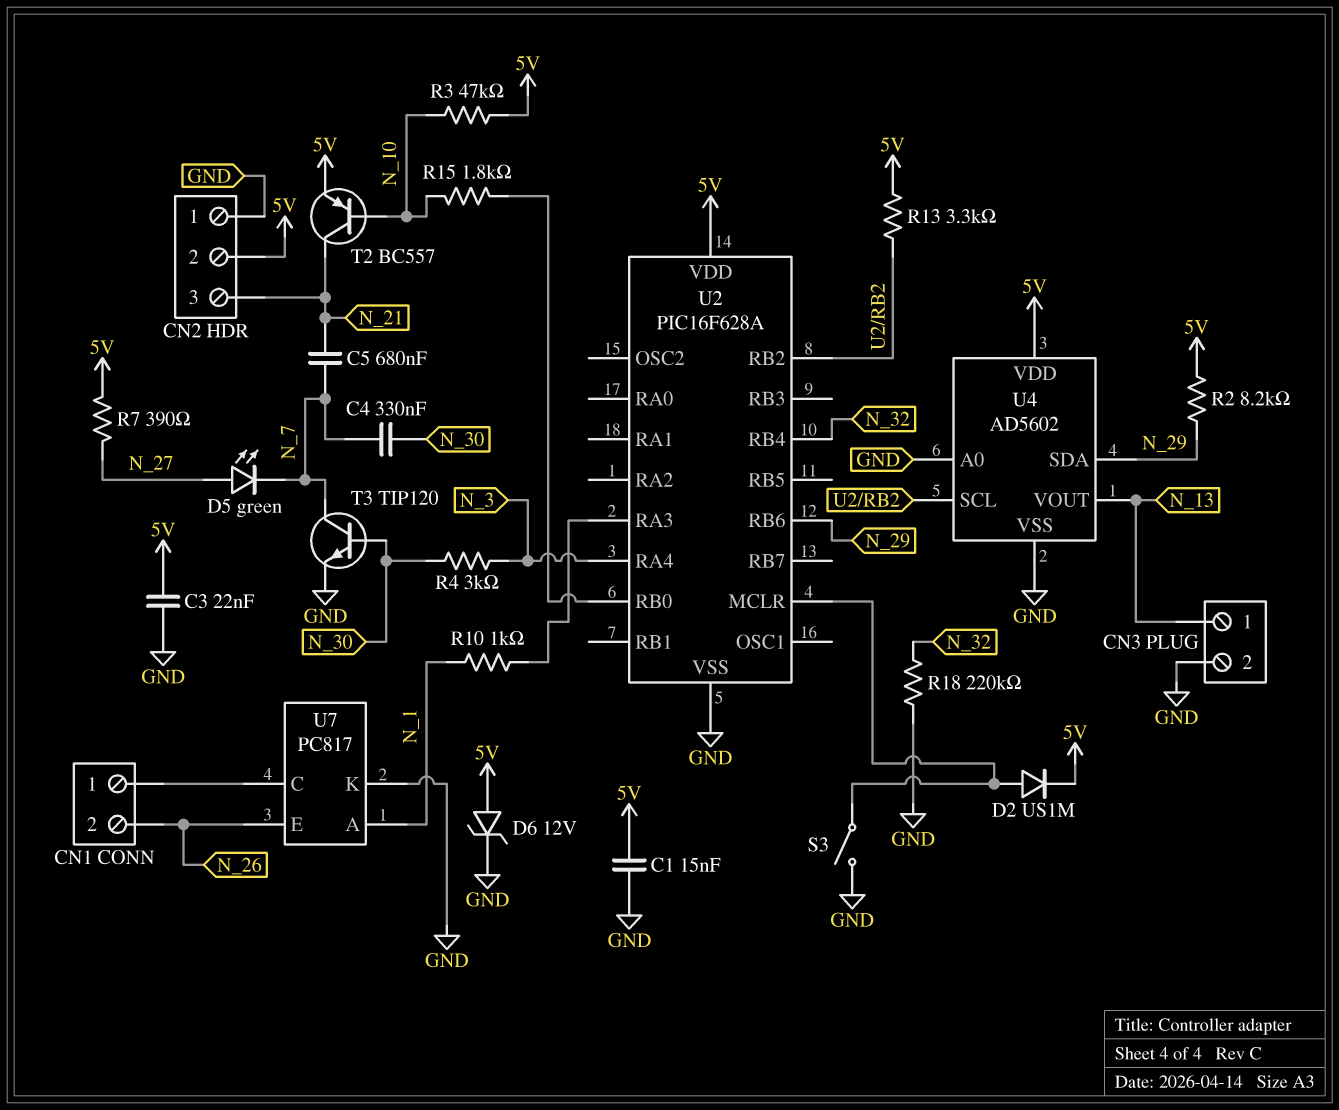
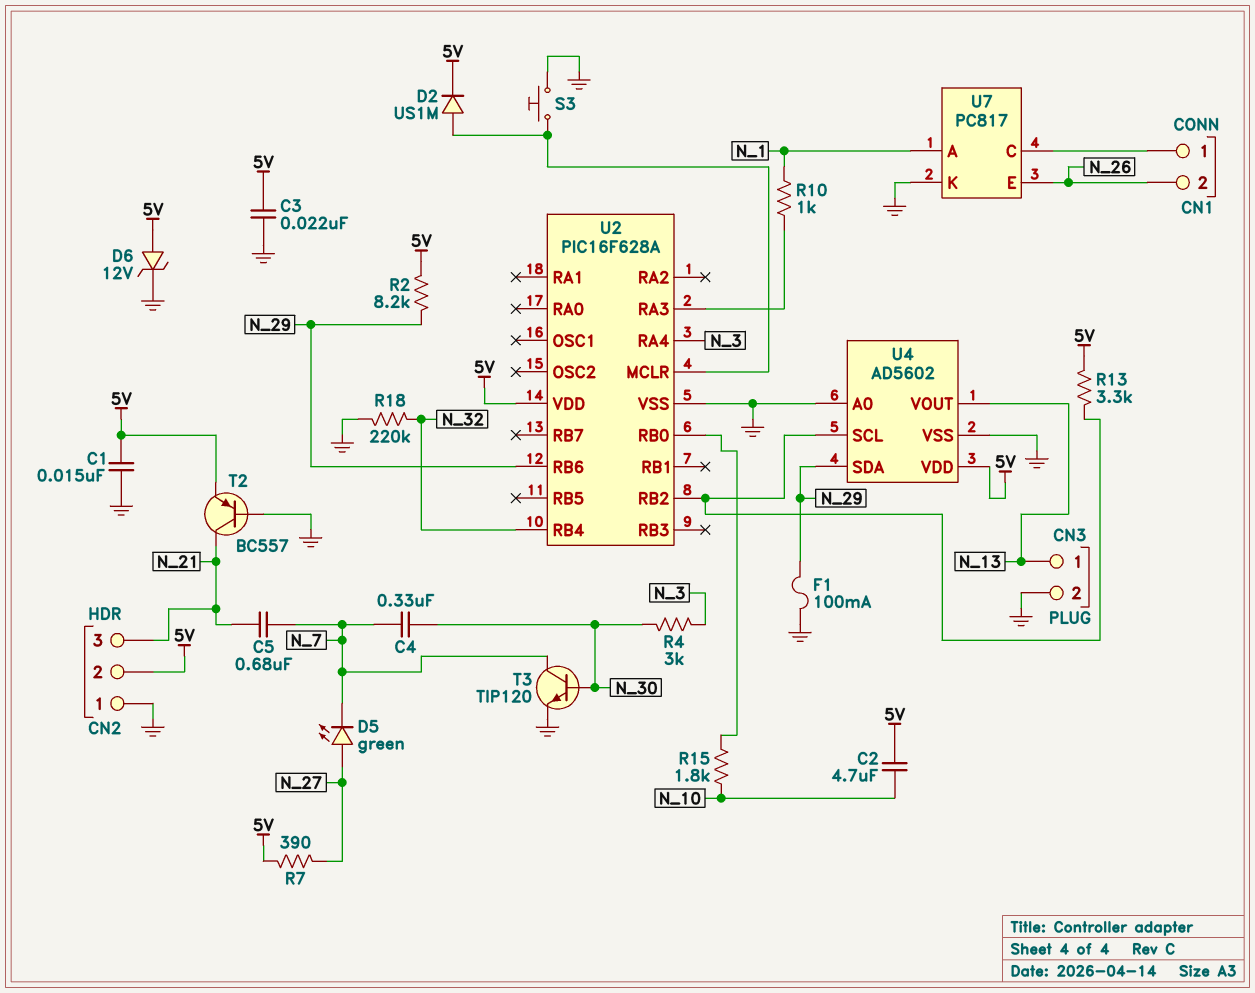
C2: none -> 4.7uF (5V, N_10)
F1: none -> 100mA (GND, N_29)
R3: 47k (5V, N_10) -> none
S3: switch (GND, U2/MCLR) -> button (GND, U2/MCLR)
T2: PNP BC557 (B N_10, C N_21, E 5V) -> PNP BC557 (B GND, C N_21, E 5V)

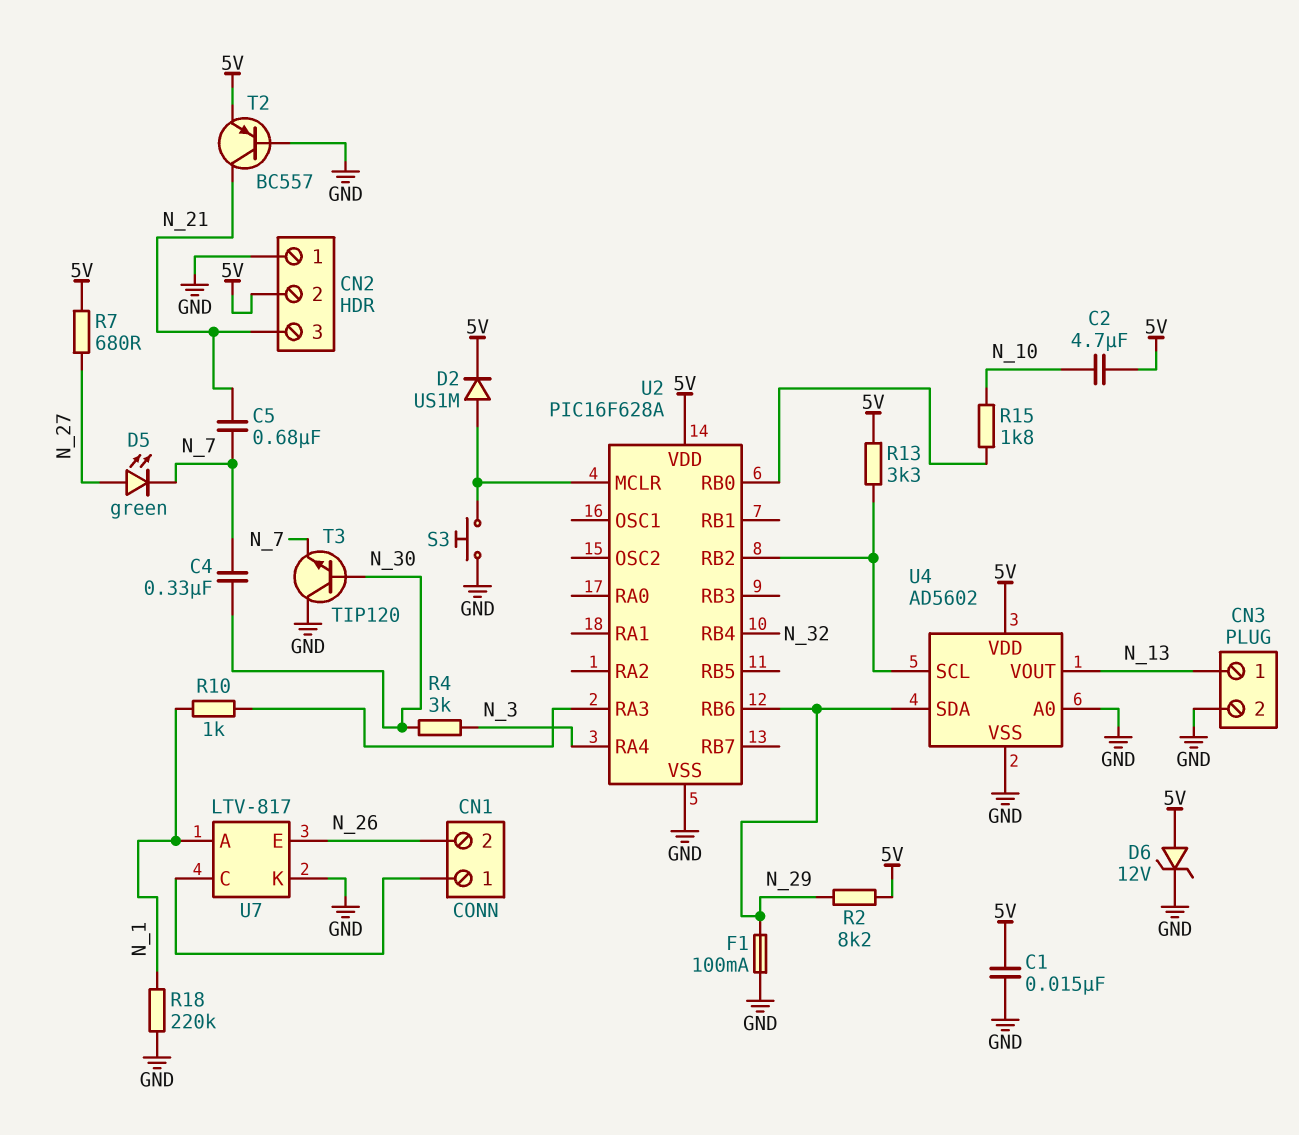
C3: 22nF (5V, GND) -> none
R7: 390 (5V, N_27) -> 680 (5V, N_27)
R18: 220k (GND, N_32) -> 220k (GND, N_1)
T3: NPN TIP120 (B N_30, C N_7, E GND) -> NPN TIP120 (B N_30, C GND, E N_7)
U7: PC817 -> LTV-817

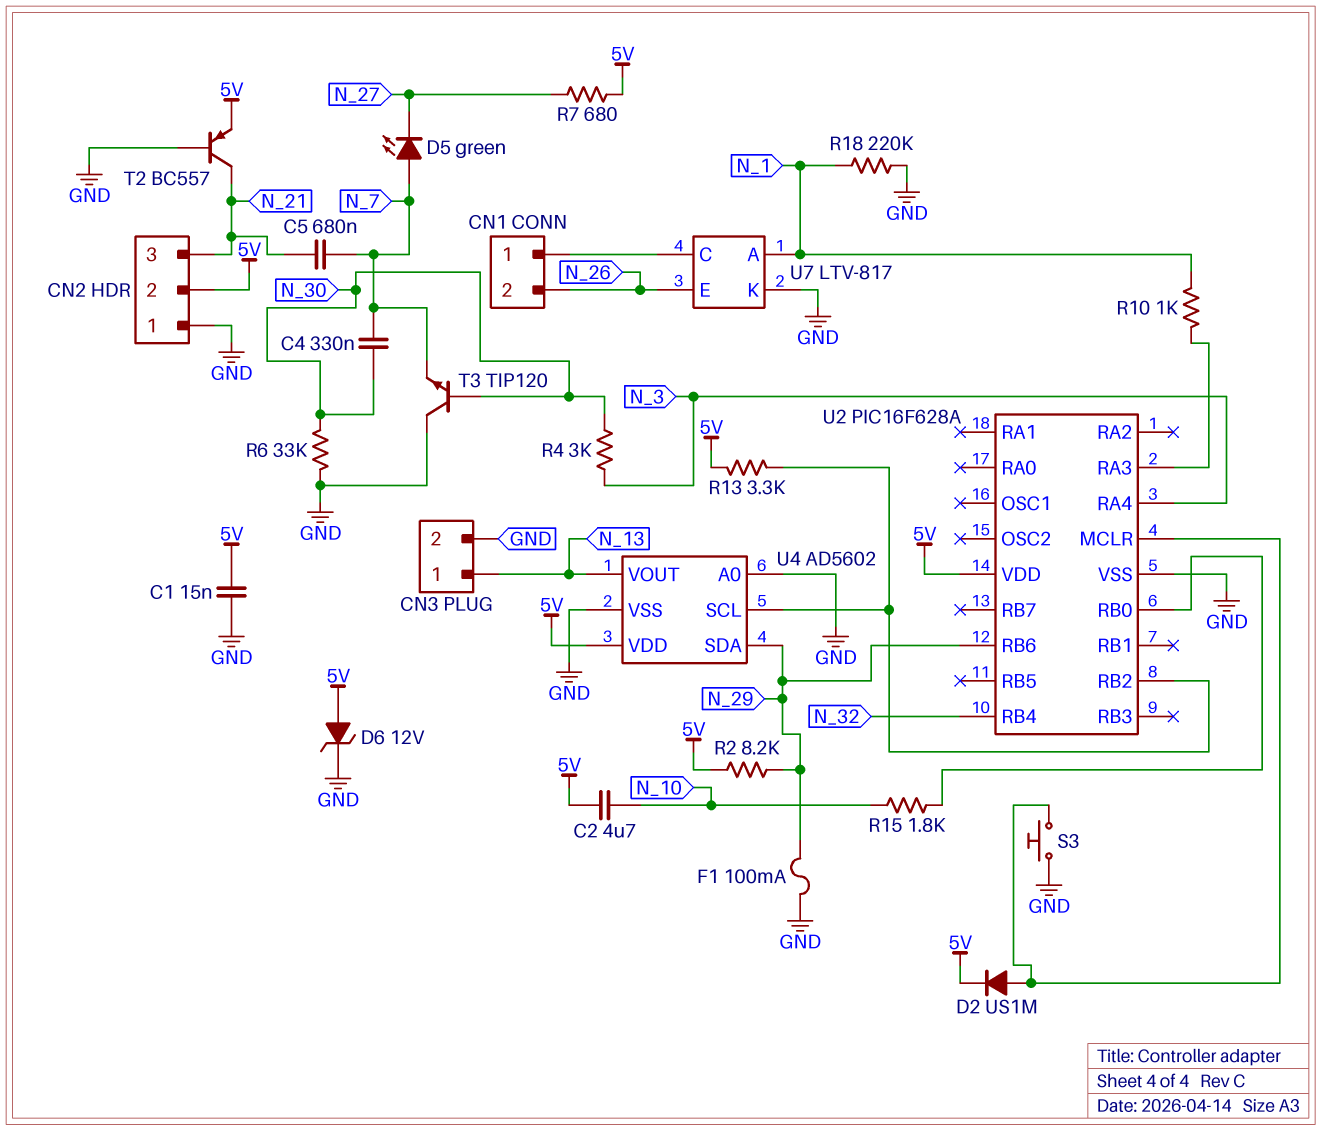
D5: LED green (A N_27, K N_7) -> LED green (A N_7, K N_27)
R6: none -> 33k (GND, N_30)

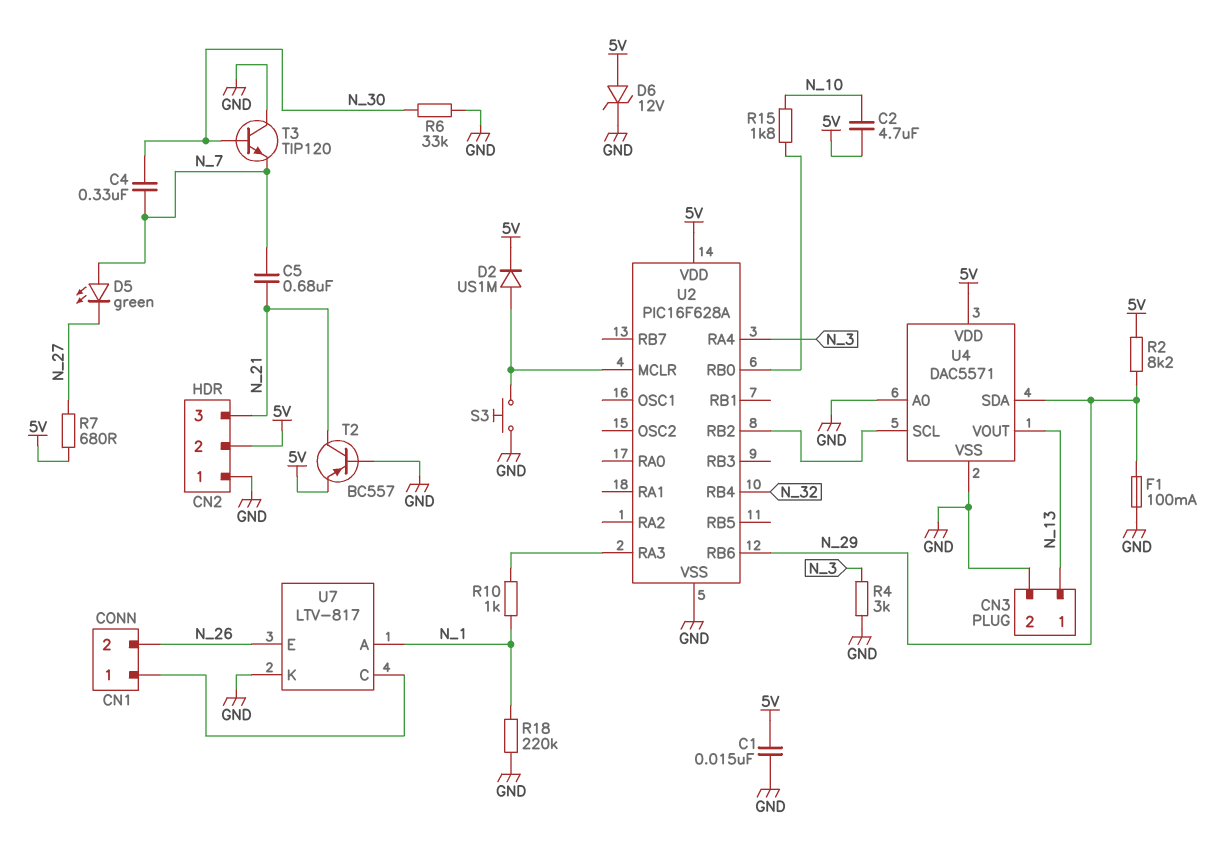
R4: 3k (N_3, N_30) -> 3k (GND, N_3)
R13: 3.3k (5V, U2/RB2) -> none
U4: AD5602 -> DAC5571

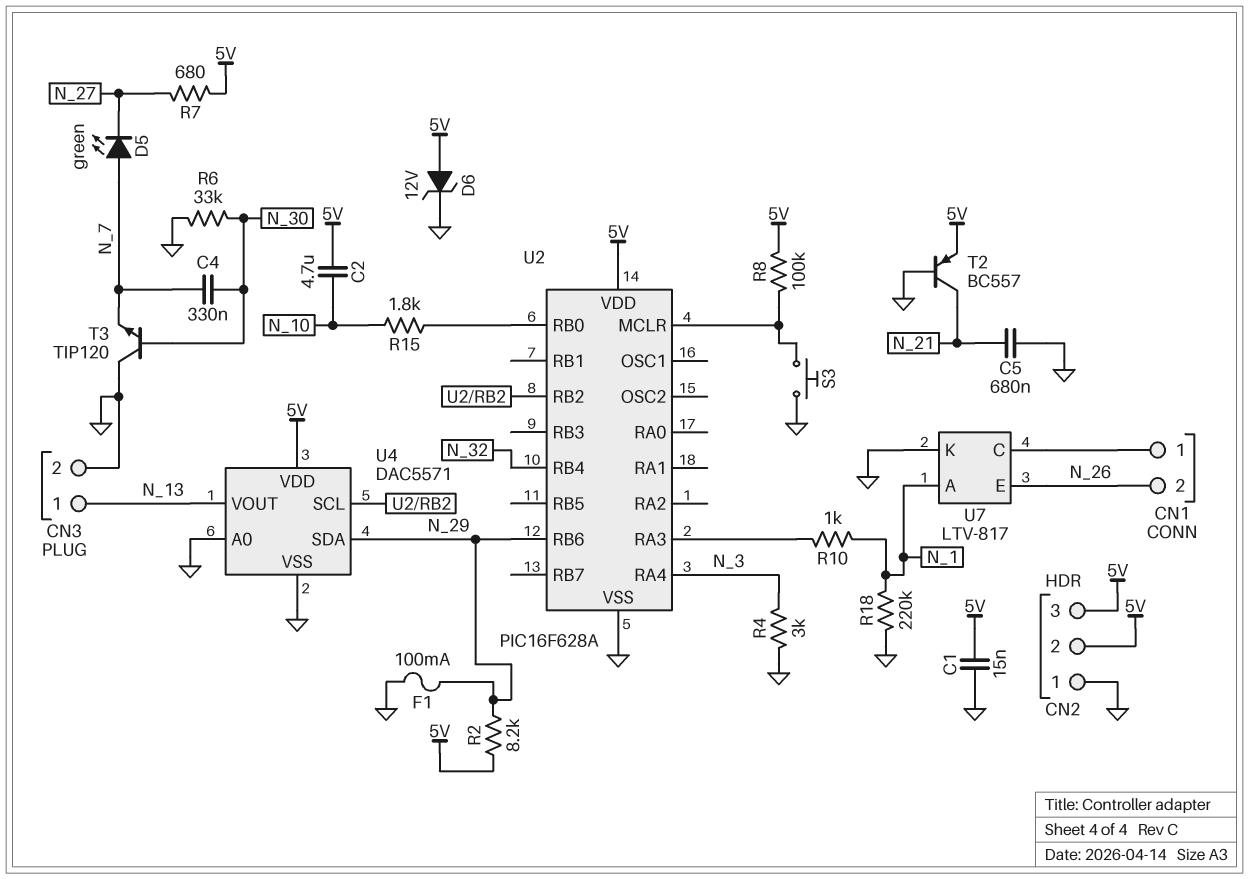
C5: 680nF (N_7, N_21) -> 680nF (GND, N_21)
CN2 pin 3: N_21 -> 5V
D2: diode US1M (A U2/MCLR, K 5V) -> none
R8: none -> 100k (5V, U2/MCLR)

